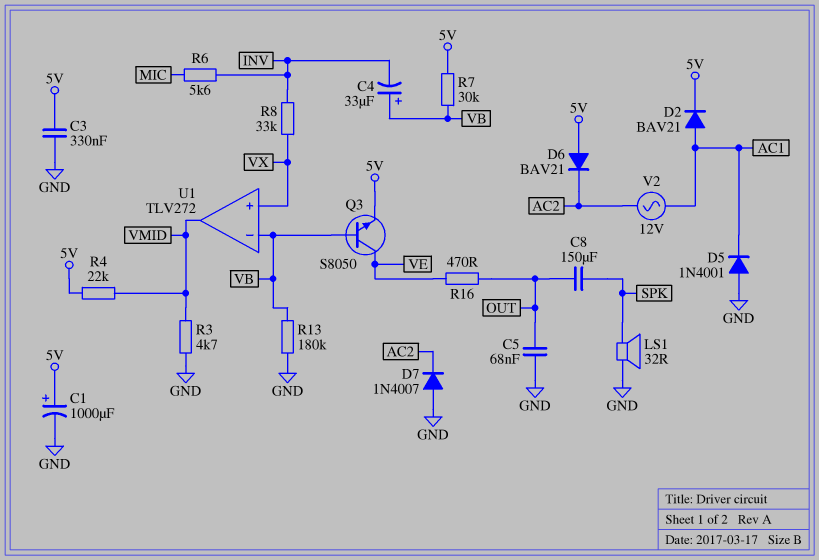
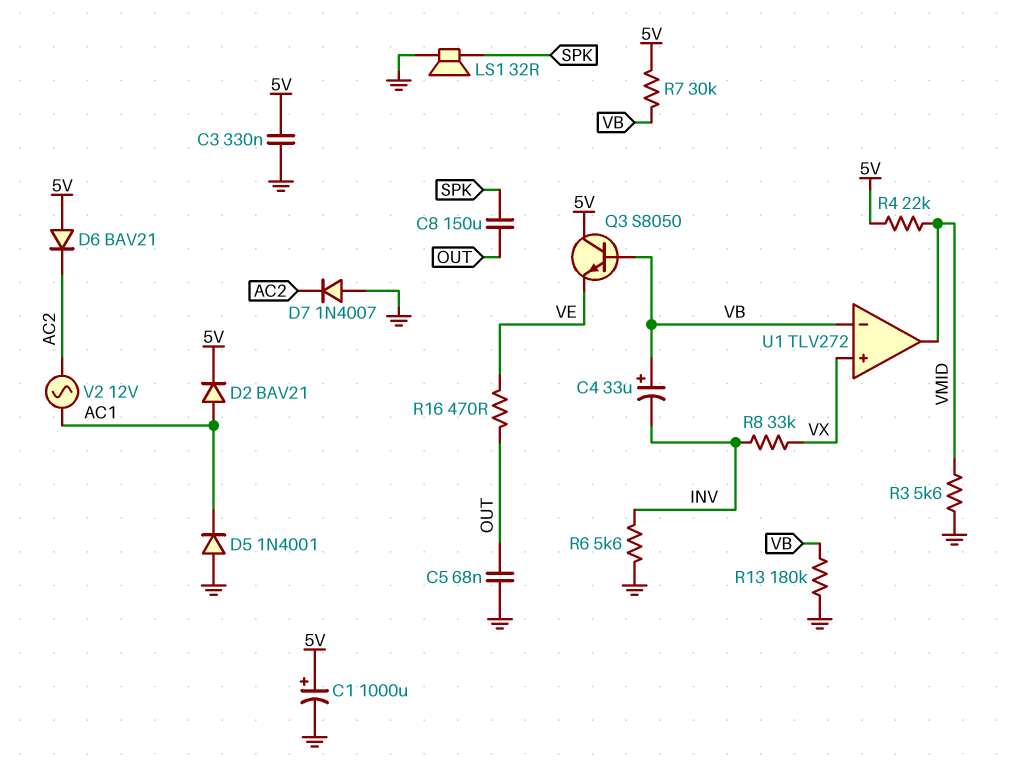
Q3: NPN S8050 (B VB, C VE, E 5V) -> NPN S8050 (B VB, C 5V, E VE)
R3: 4.7k (GND, VMID) -> 5.6k (GND, VMID)
R6: 5.6k (INV, MIC) -> 5.6k (GND, INV)

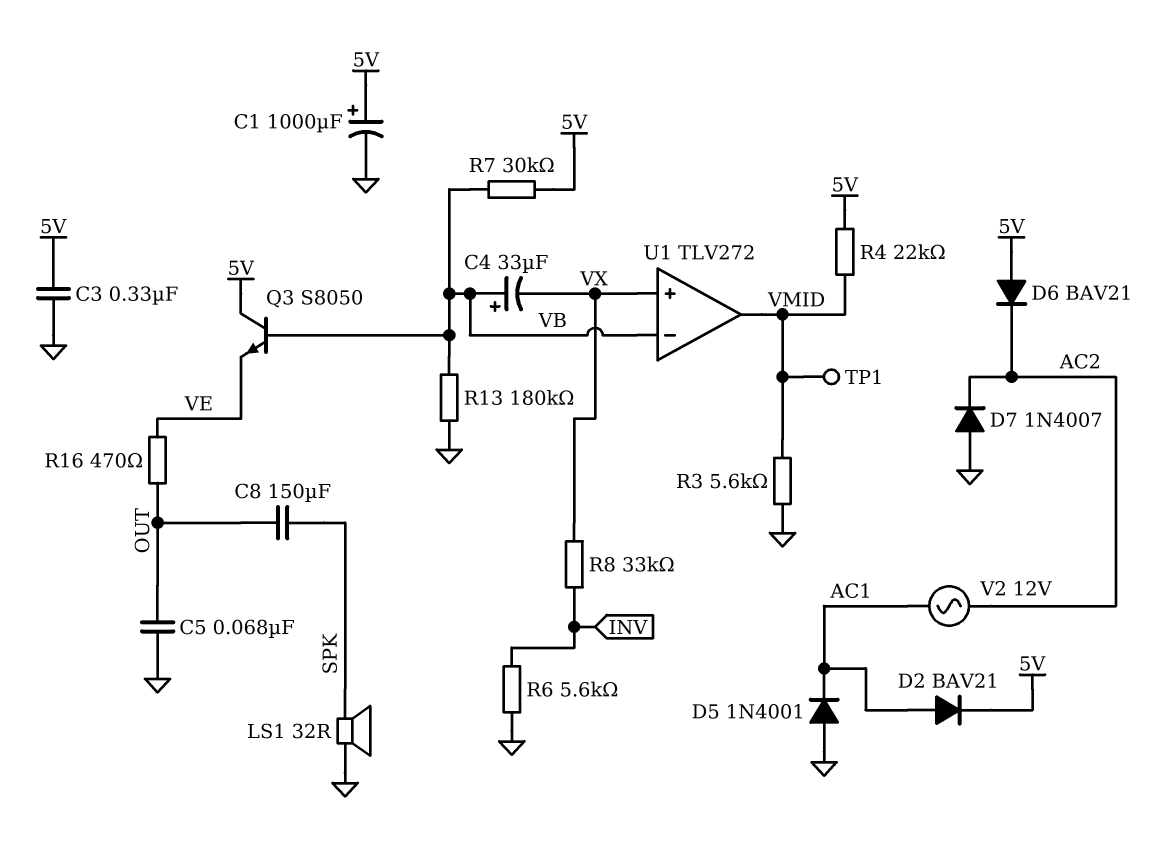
C4: 33uF (plus VB, minus INV) -> 33uF (plus VB, minus VX)
TP1: none -> test point (VMID)

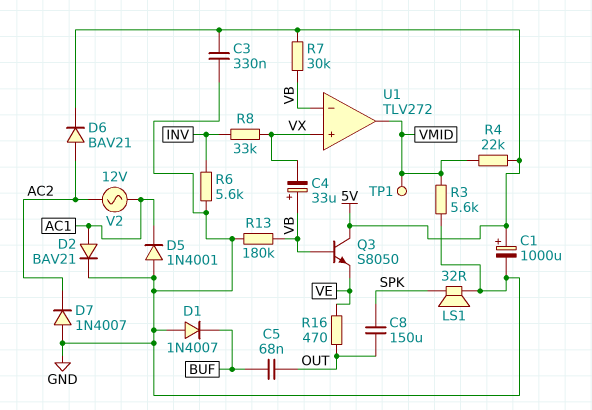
C5: 68nF (GND, OUT) -> 68nF (BUF, OUT)
D1: none -> diode 1N4007 (A GND, K BUF)
D2: diode BAV21 (A AC1, K 5V) -> diode BAV21 (A AC1, K GND)
D6: diode BAV21 (A 5V, K AC2) -> diode BAV21 (A AC2, K 5V)

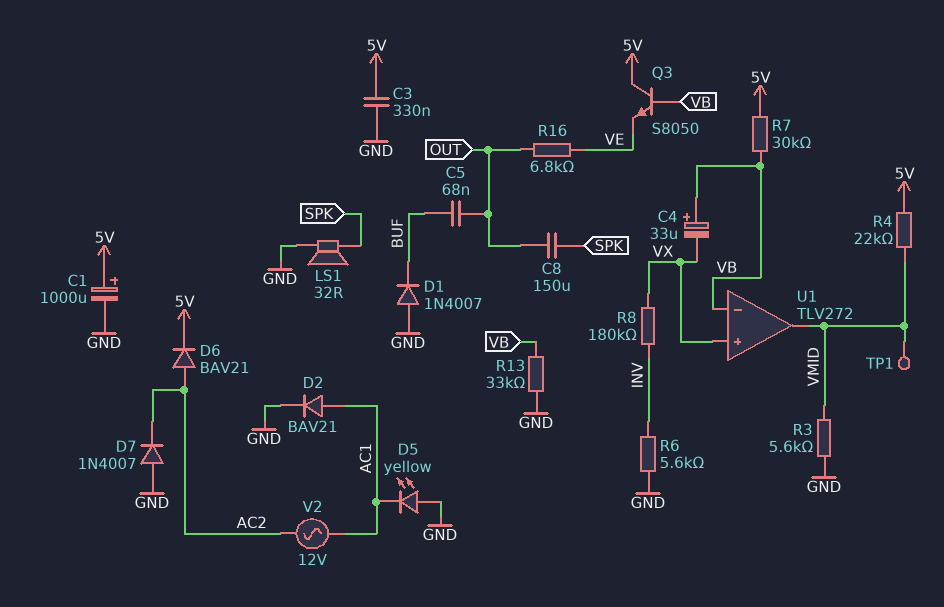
D5: diode 1N4001 (A GND, K AC1) -> LED yellow (A GND, K AC1)
R8: 33k (INV, VX) -> 180k (INV, VX)
R13: 180k (GND, VB) -> 33k (GND, VB)
R16: 470 (OUT, VE) -> 6.8k (OUT, VE)

